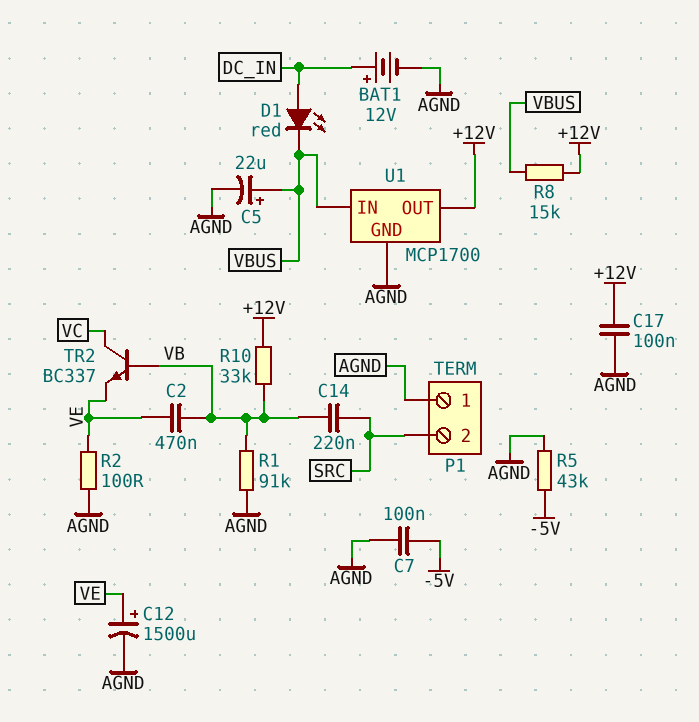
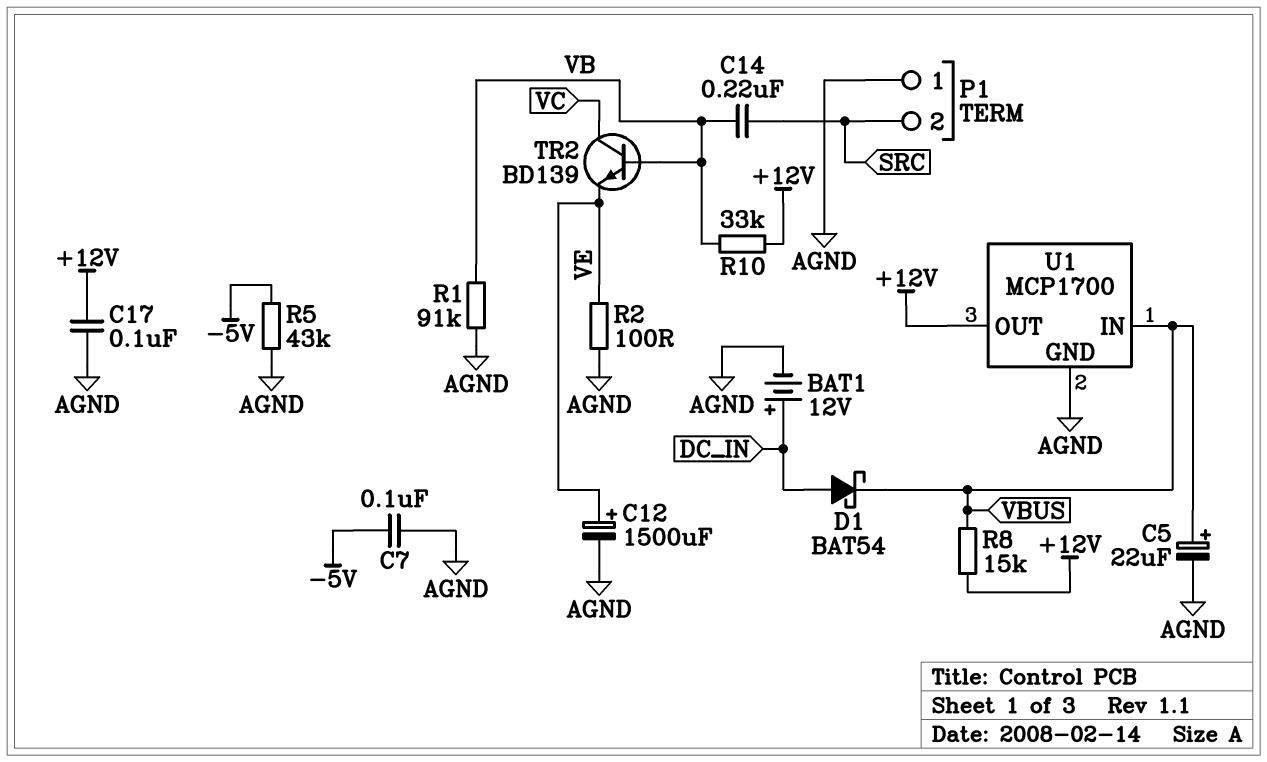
C2: 470nF (VB, VE) -> none
D1: LED red (A DC_IN, K VBUS) -> schottky BAT54 (A DC_IN, K VBUS)
TR2: NPN BC337 (B VB, C VC, E VE) -> NPN BD139 (B VB, C VC, E VE)

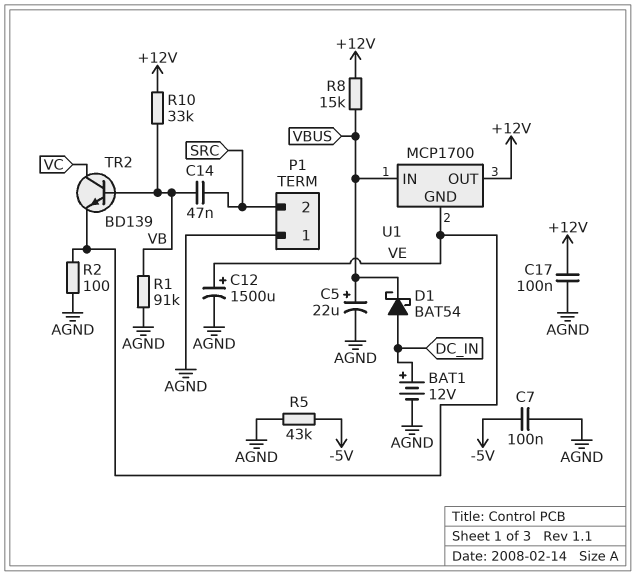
C14: 220nF (SRC, VB) -> 47nF (SRC, VB)
U1 pin GND: AGND -> VE

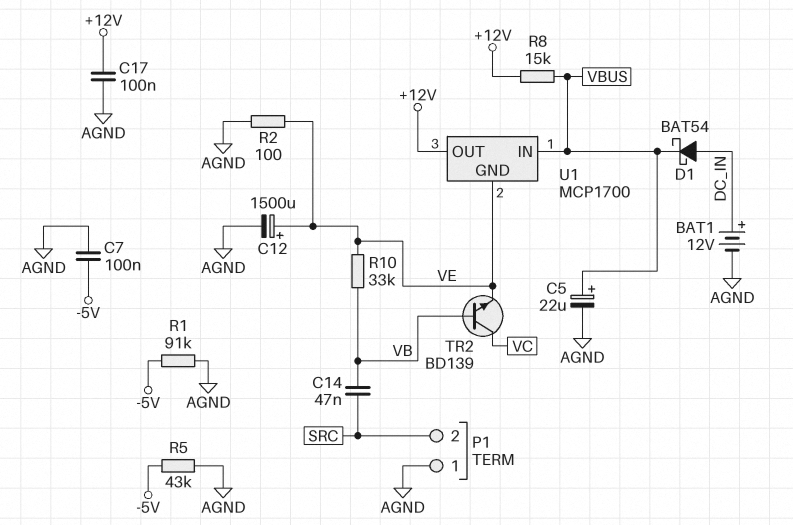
R1: 91k (AGND, VB) -> 91k (-5V, AGND)
R10: 33k (+12V, VB) -> 33k (VB, VE)

